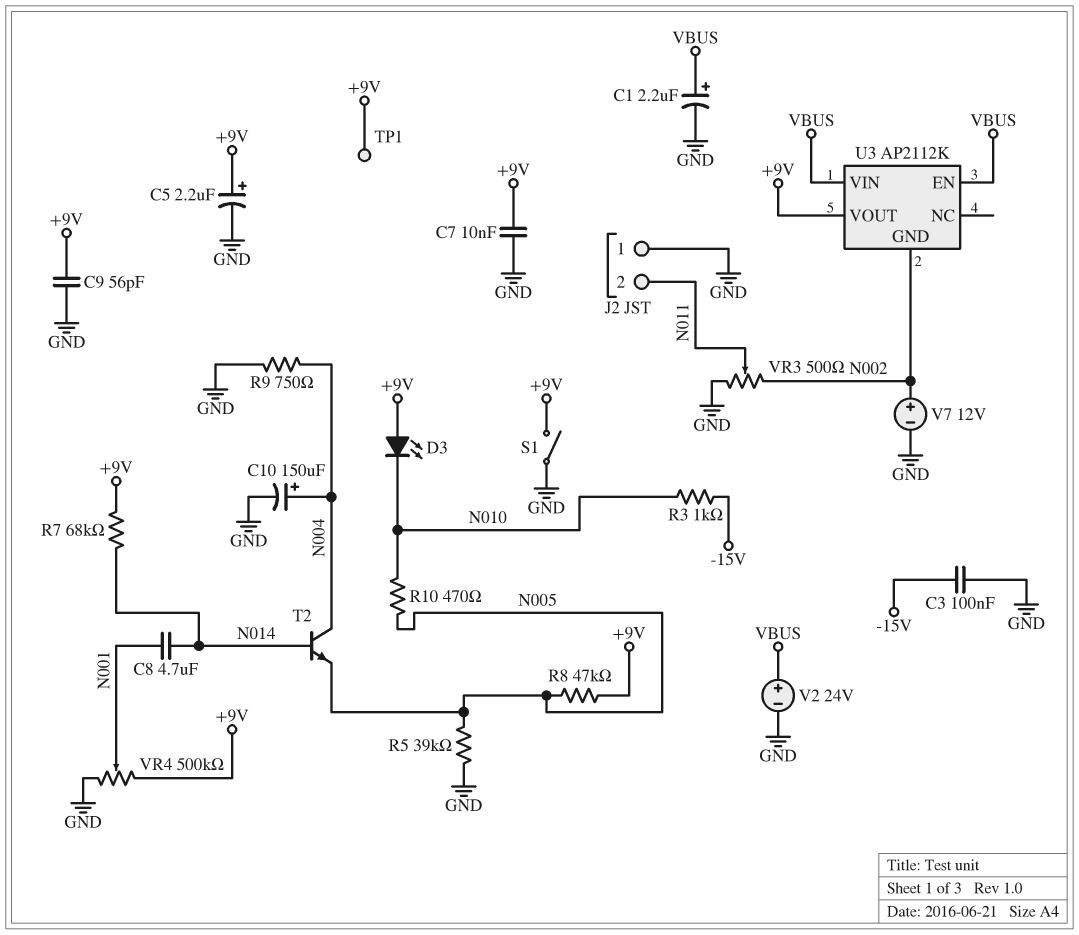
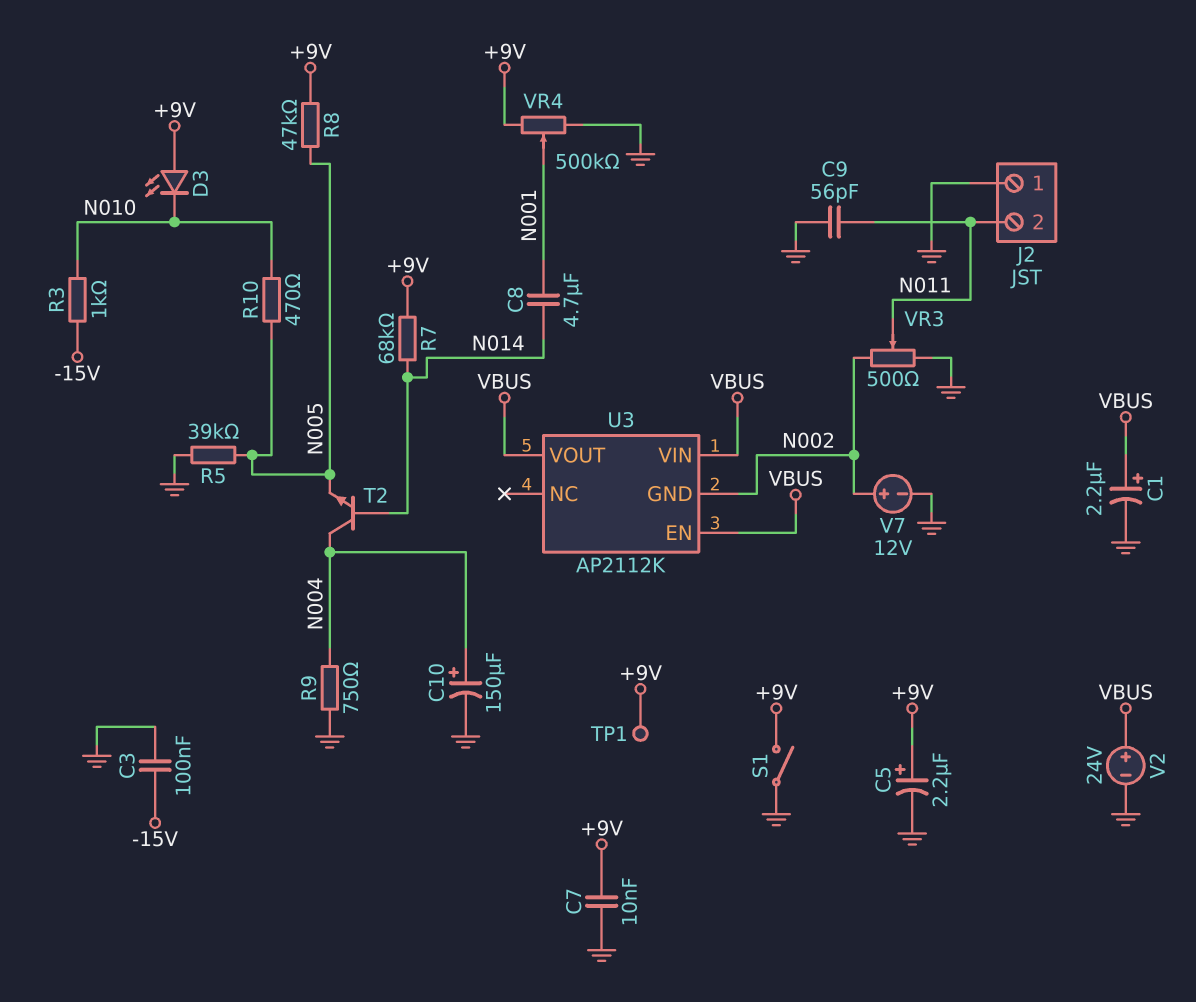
C9: 56pF (+9V, GND) -> 56pF (GND, N011)
U3 pin VOUT: +9V -> VBUS

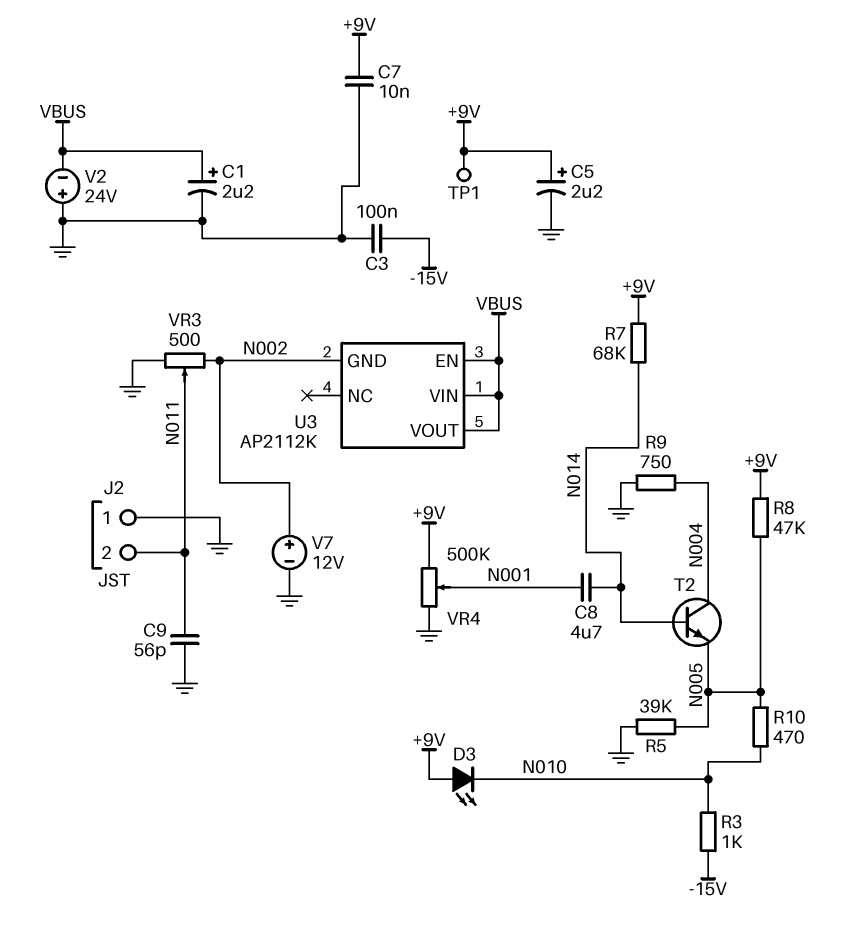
C10: 150uF (plus N004, minus GND) -> none
S1: switch (+9V, GND) -> none
V2: 24V (plus VBUS, minus GND) -> 24V (plus GND, minus VBUS)

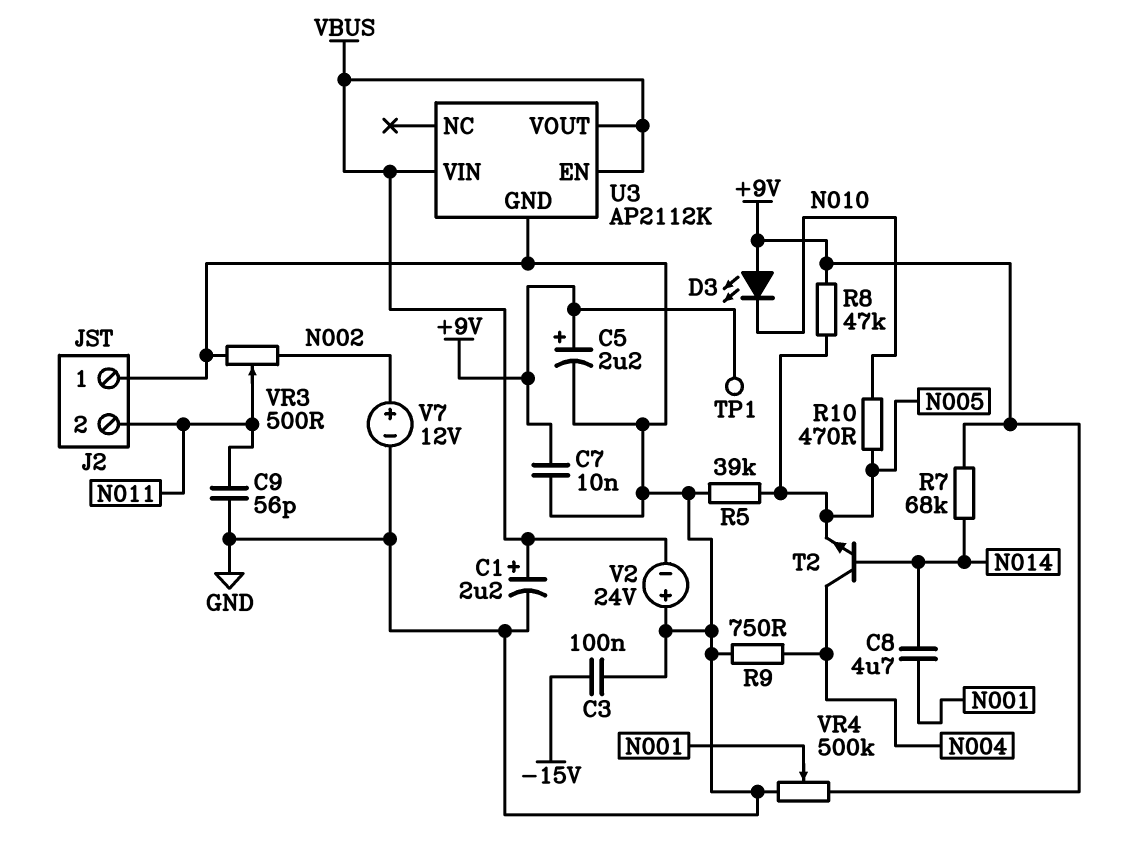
R3: 1k (-15V, N010) -> none
U3 pin GND: N002 -> GND

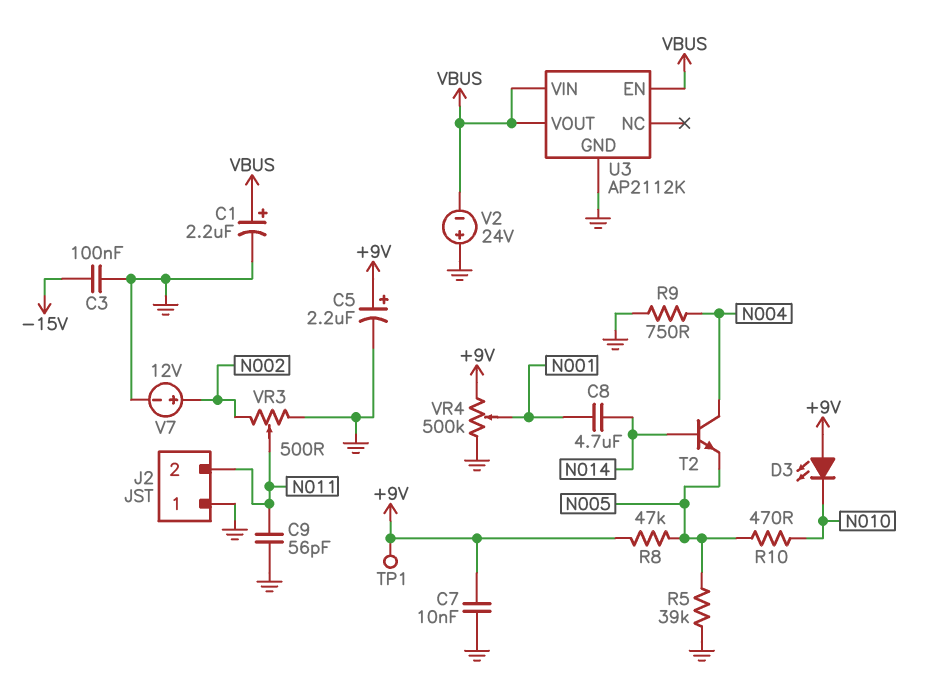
R7: 68k (+9V, N014) -> none

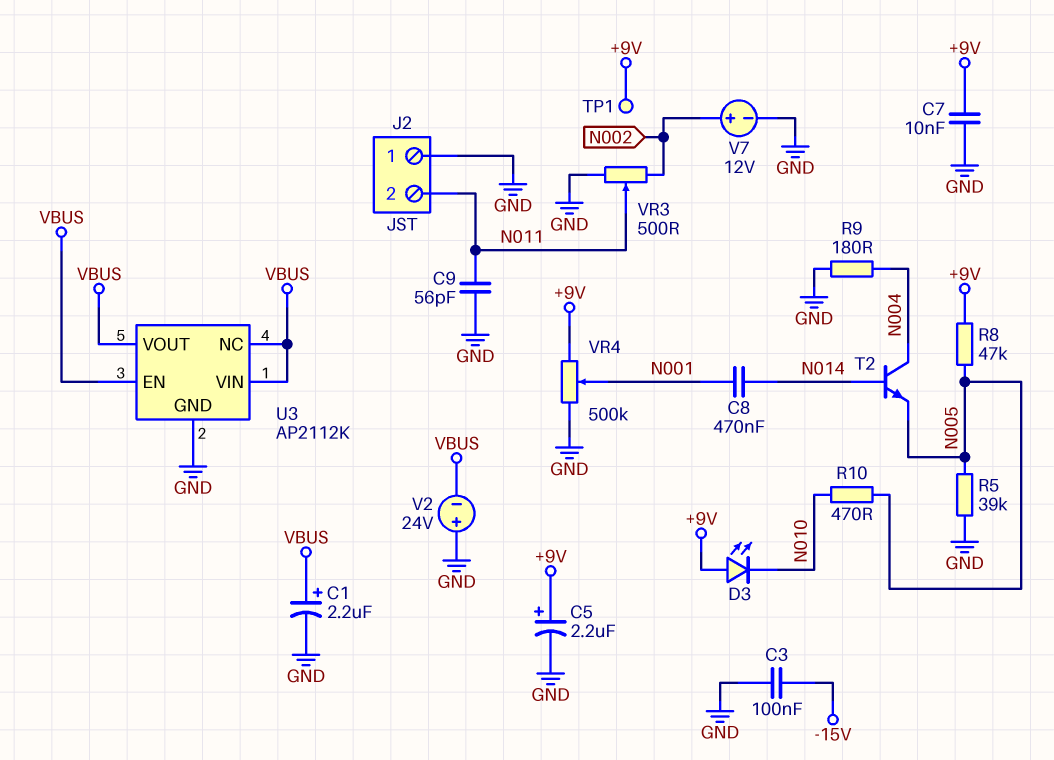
C8: 4.7uF (N001, N014) -> 470nF (N001, N014)
R9: 750 (GND, N004) -> 180 (GND, N004)
U3 pin NC: none -> VBUS

